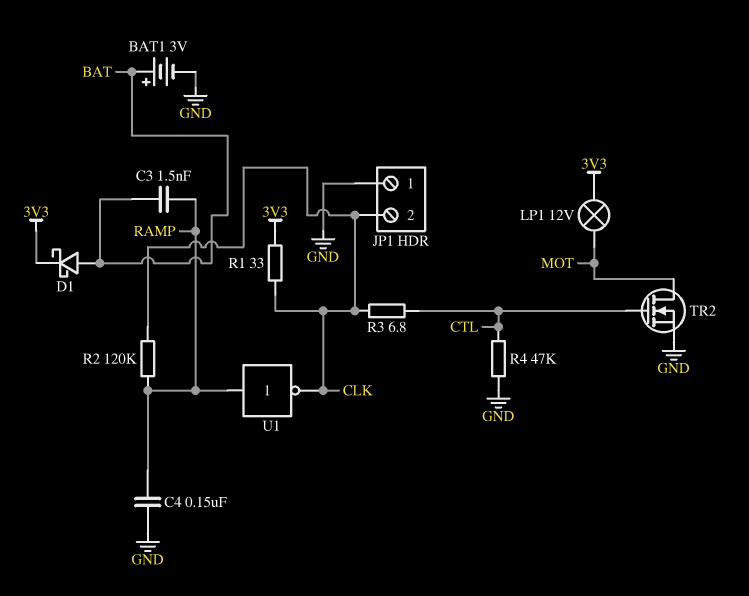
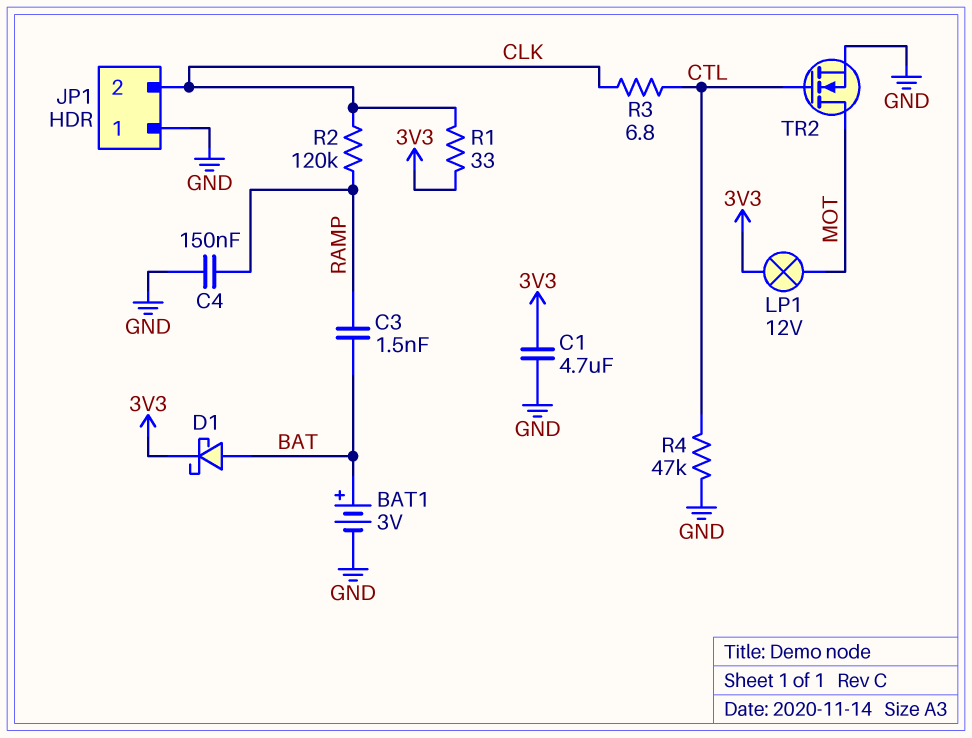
C1: none -> 4.7uF (3V3, GND)
U1: NOT (in RAMP, out CLK) -> none

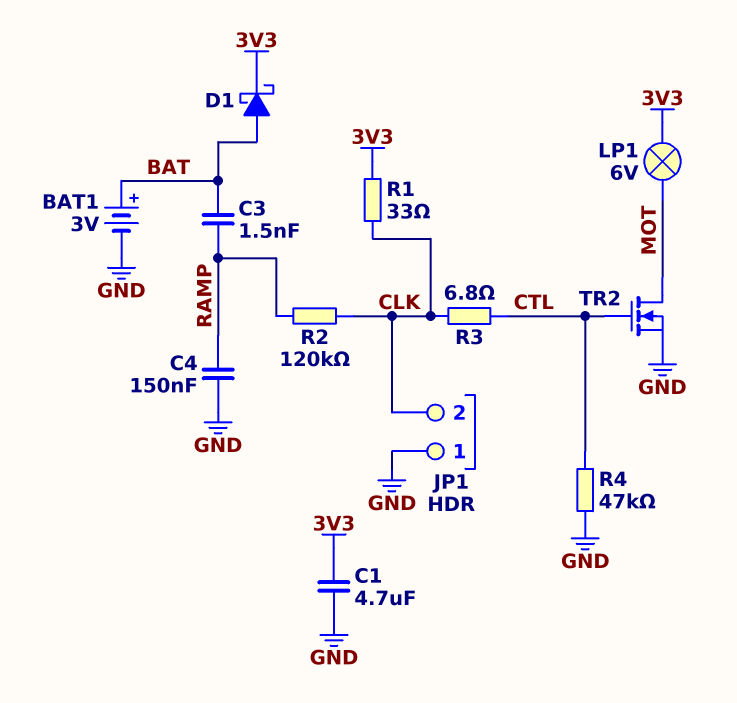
LP1: lamp 12V (3V3, MOT) -> lamp 6V (3V3, MOT)

